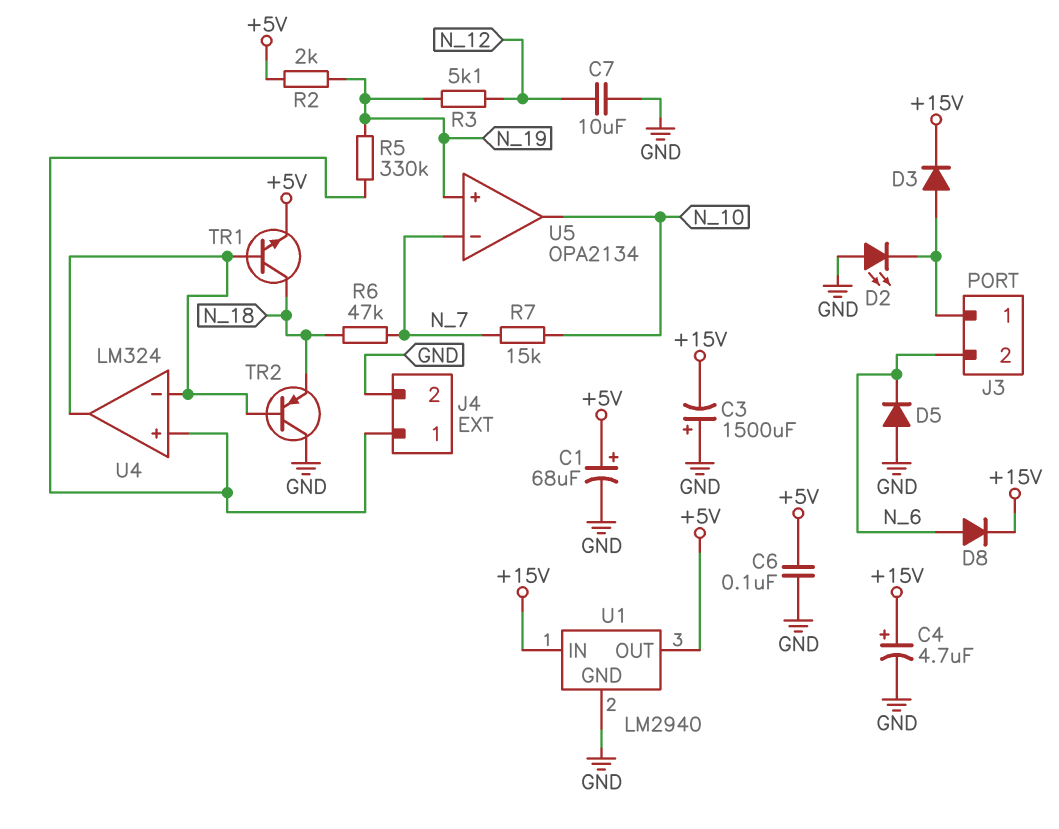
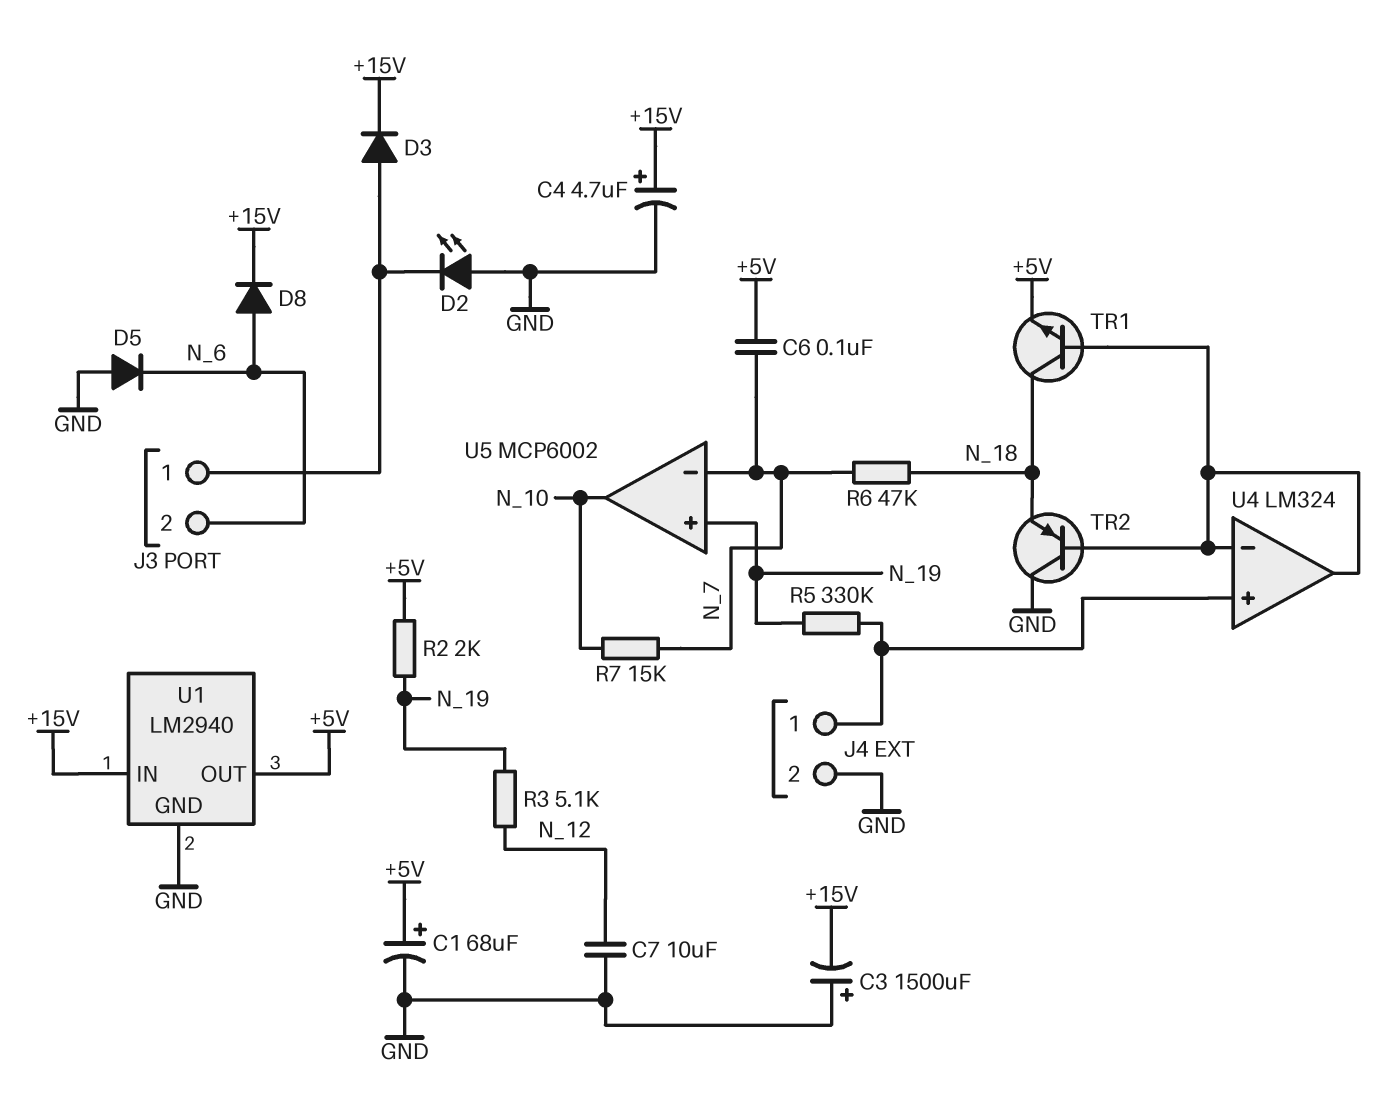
C6: 100nF (+5V, GND) -> 100nF (+5V, N_7)
U5: OPA2134 -> MCP6002

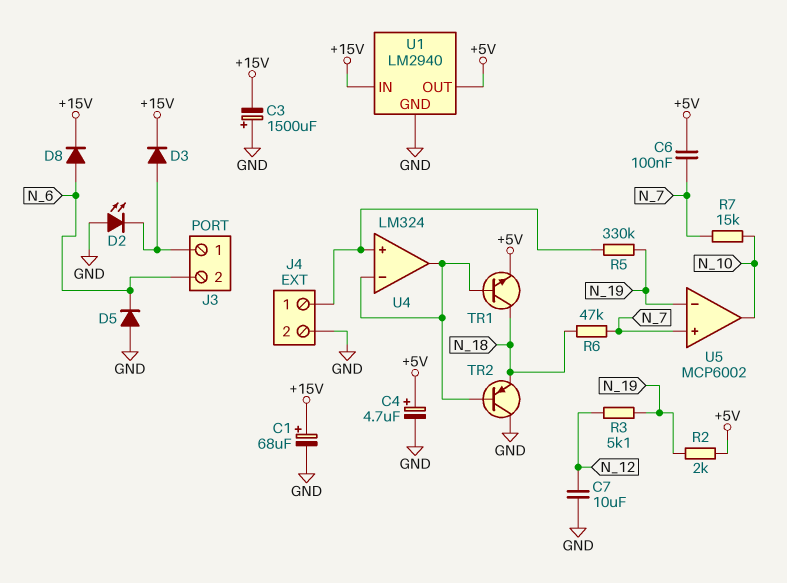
C1: 68uF (plus +5V, minus GND) -> 68uF (plus +15V, minus GND)
C4: 4.7uF (plus +15V, minus GND) -> 4.7uF (plus +5V, minus GND)
U5 pin in+: N_19 -> N_7
U5 pin in-: N_7 -> N_19

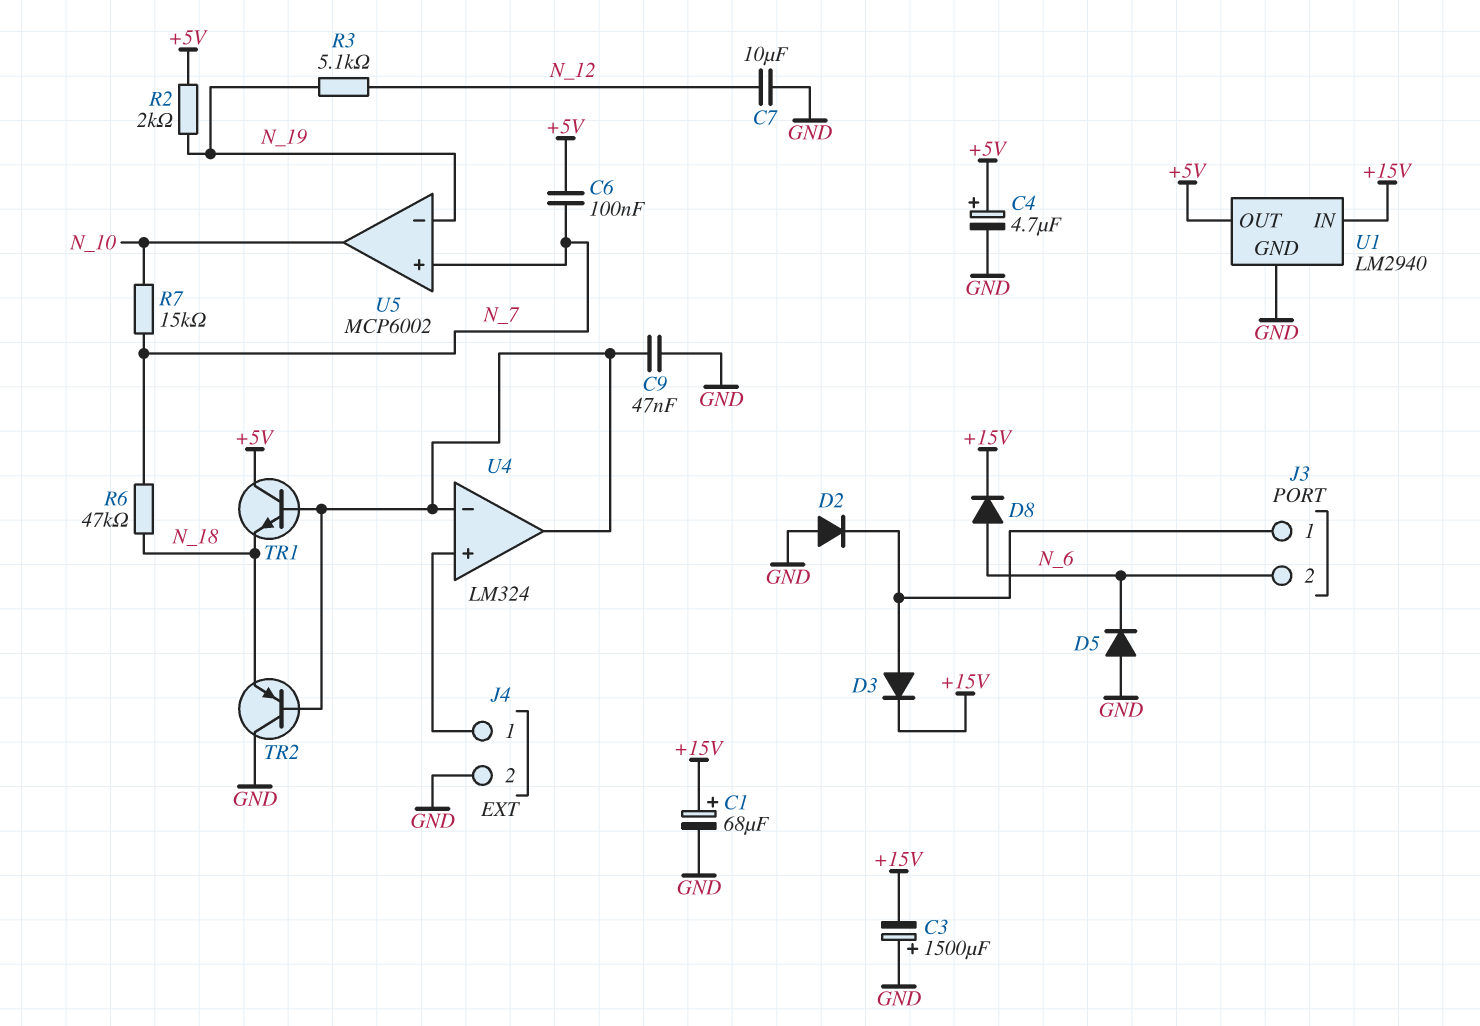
C9: none -> 47nF (GND, U4/in-)
D2: LED (A GND, K J3/1) -> diode (A GND, K J3/1)
R5: 330k (J4/1, N_19) -> none
TR1: NPN (B U4/in-, C N_18, E +5V) -> NPN (B U4/in-, C +5V, E N_18)

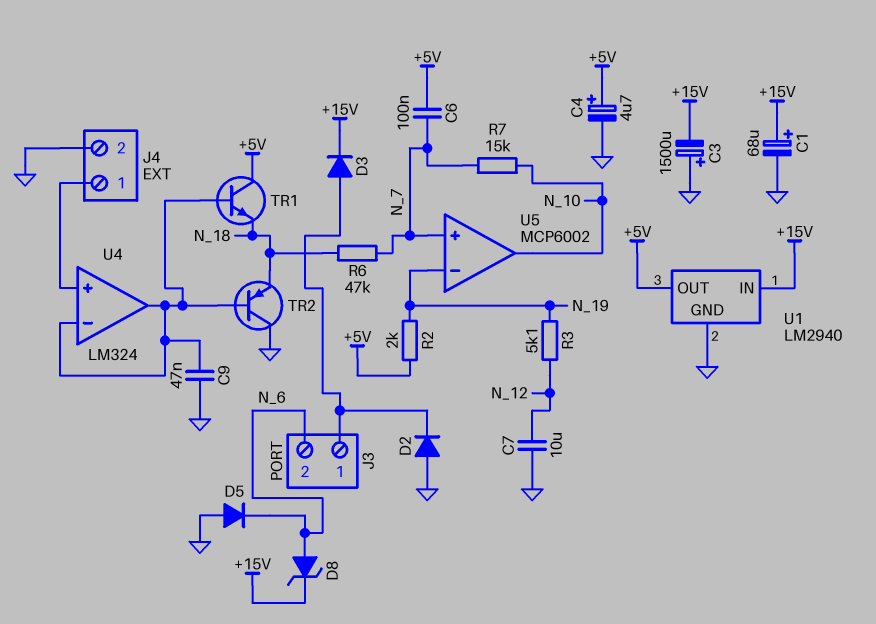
D8: diode (A N_6, K +15V) -> zener (A N_6, K +15V)

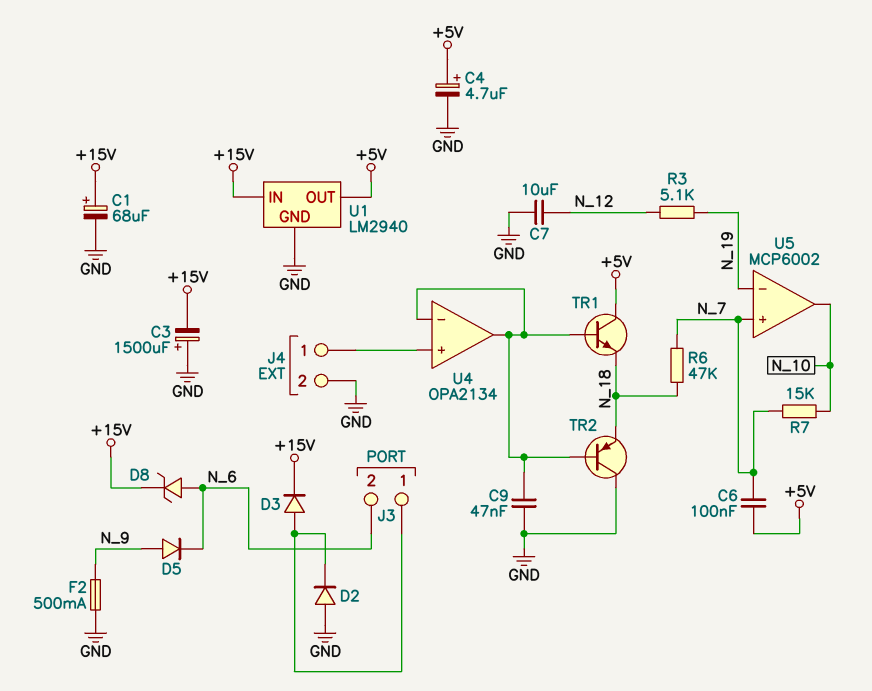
D5: diode (A GND, K N_6) -> diode (A N_9, K N_6)
F2: none -> 500mA (GND, N_9)
R2: 2k (+5V, N_19) -> none
U4: LM324 -> OPA2134

